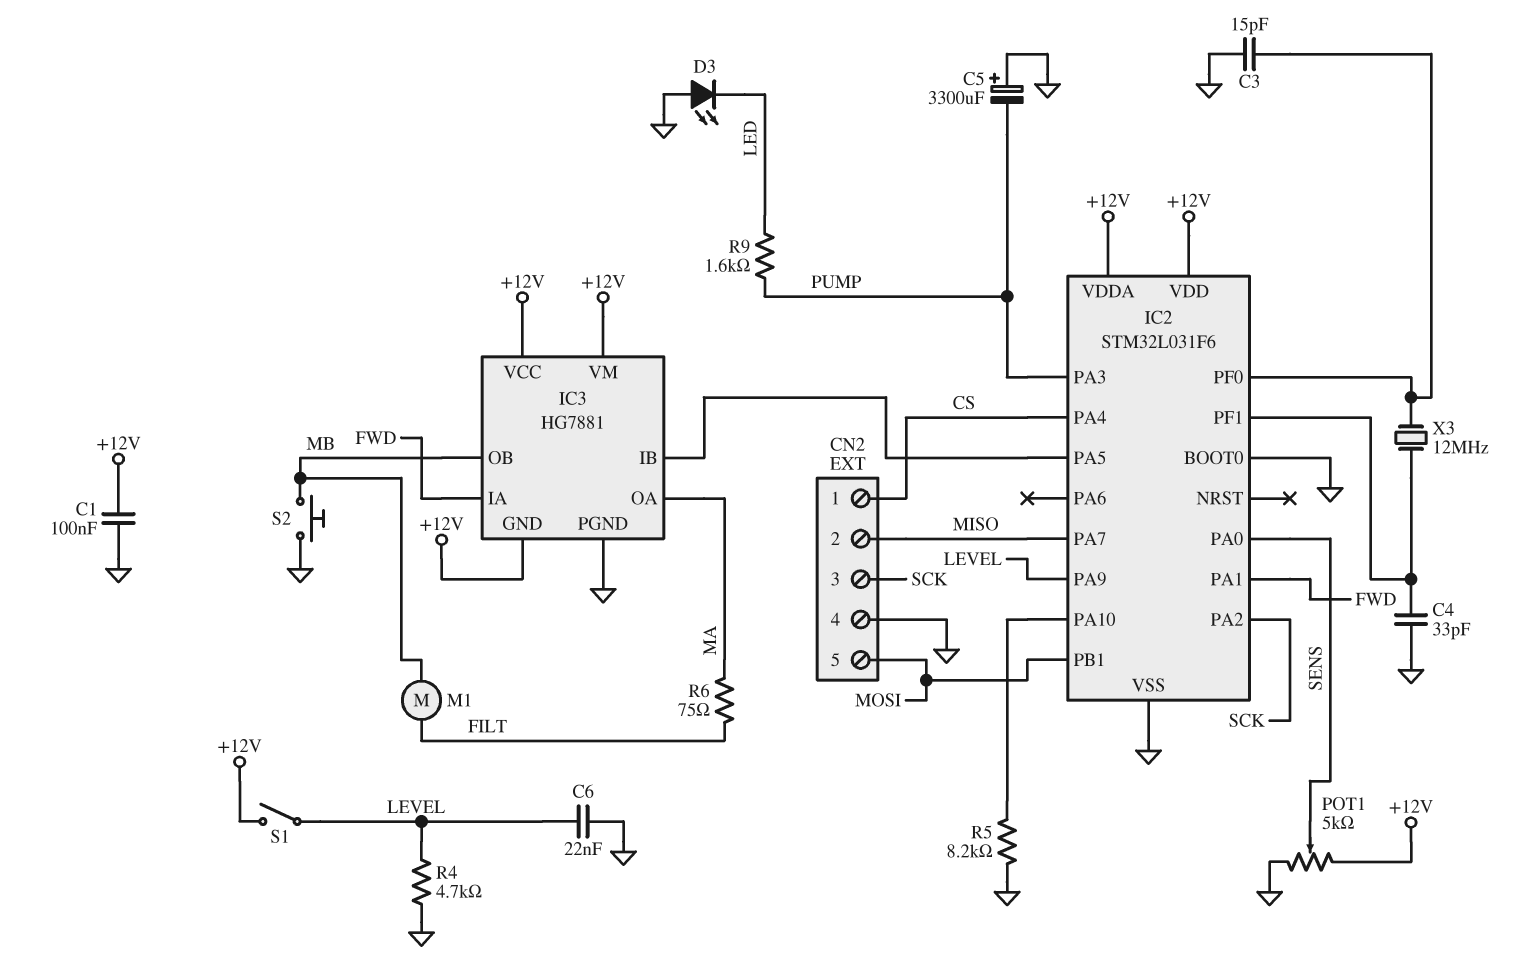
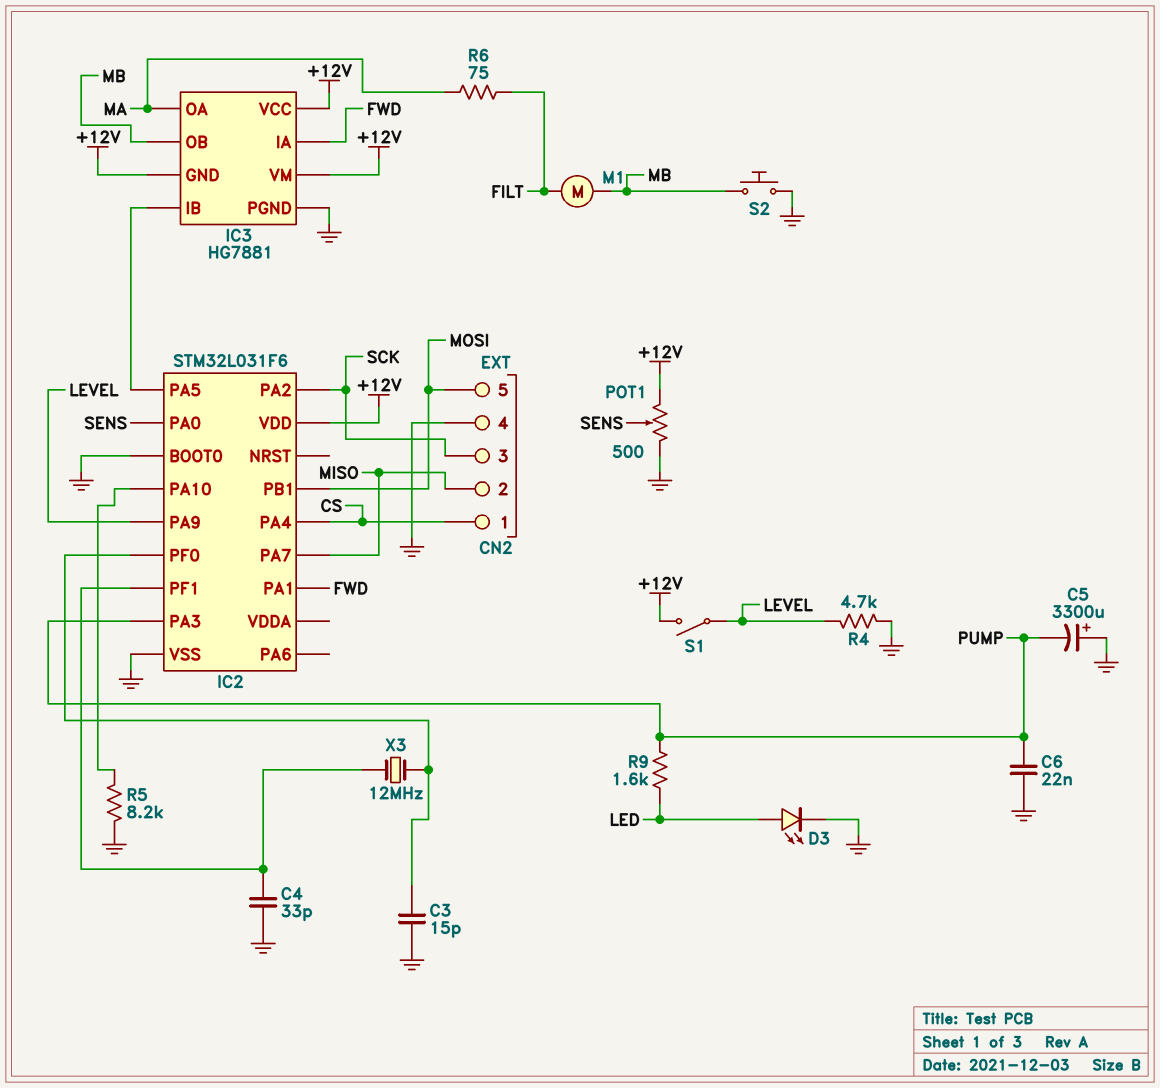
C1: 100nF (+12V, GND) -> none
C6: 22nF (GND, LEVEL) -> 22nF (GND, PUMP)
D3: LED (A GND, K LED) -> LED (A LED, K GND)
IC2 pin VDDA: +12V -> none
POT1: 5k (+12V, GND, wiper SENS) -> 500 (+12V, GND, wiper SENS)

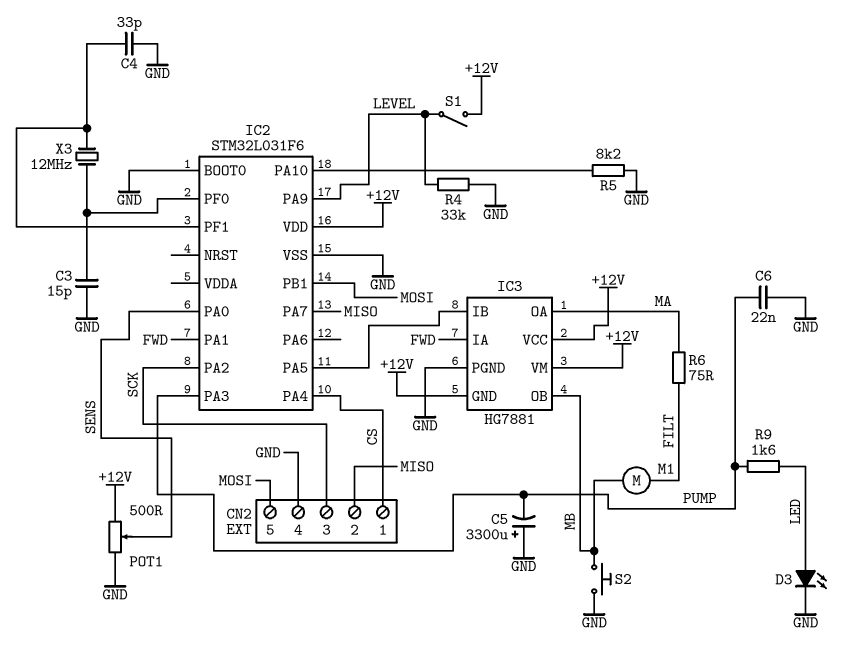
R4: 4.7k (GND, LEVEL) -> 33k (GND, LEVEL)

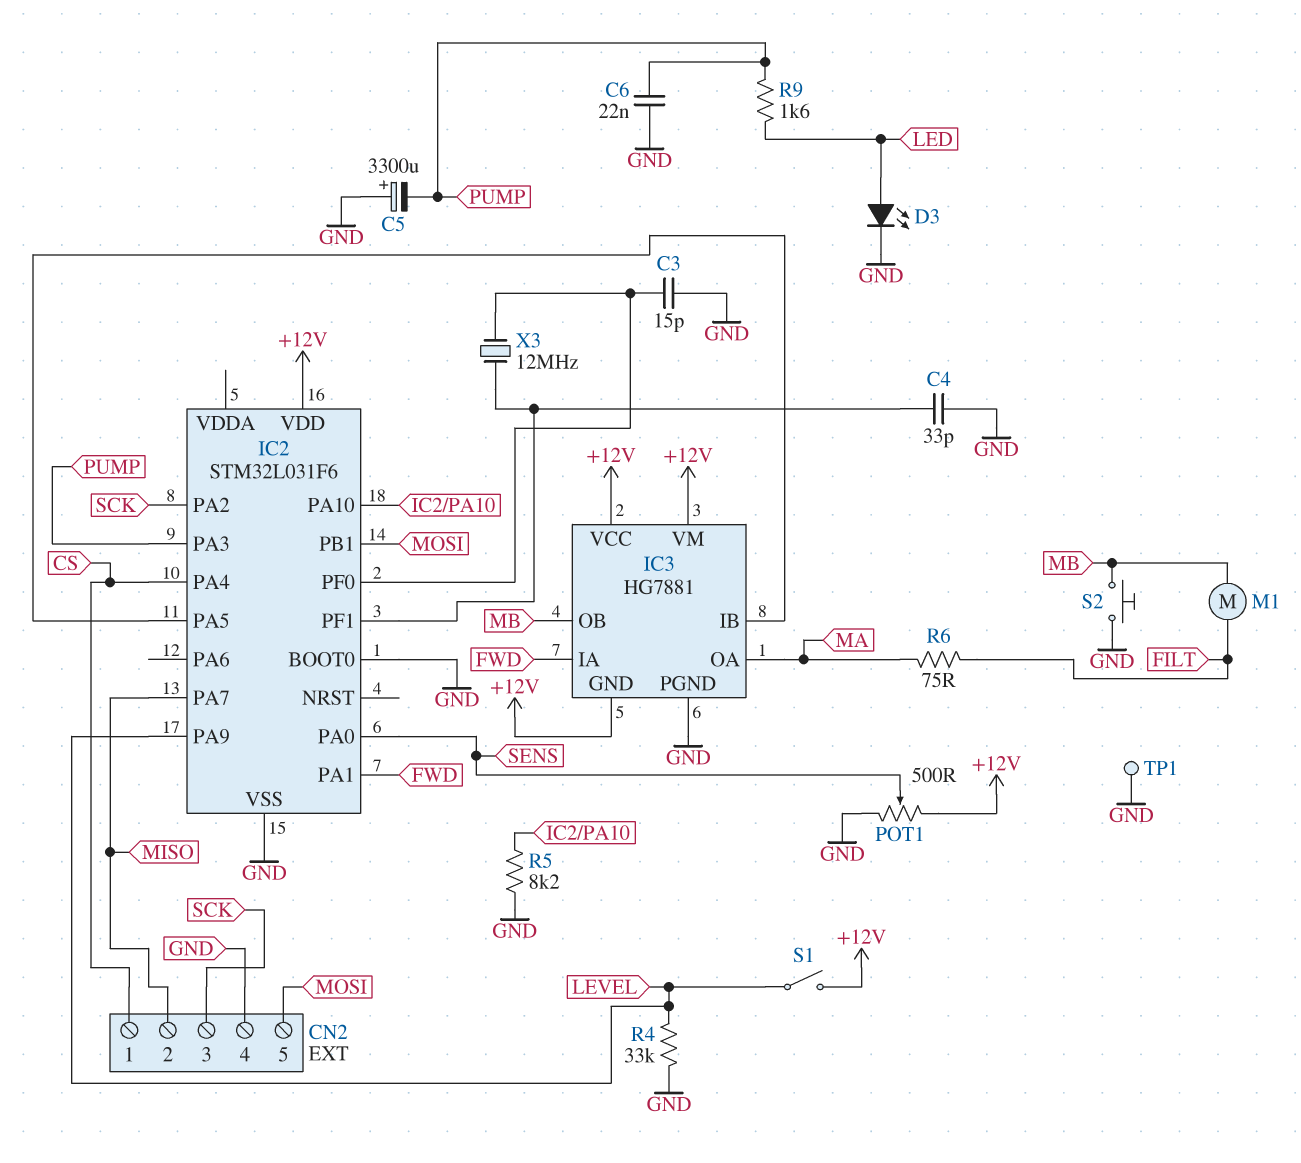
TP1: none -> test point (GND)

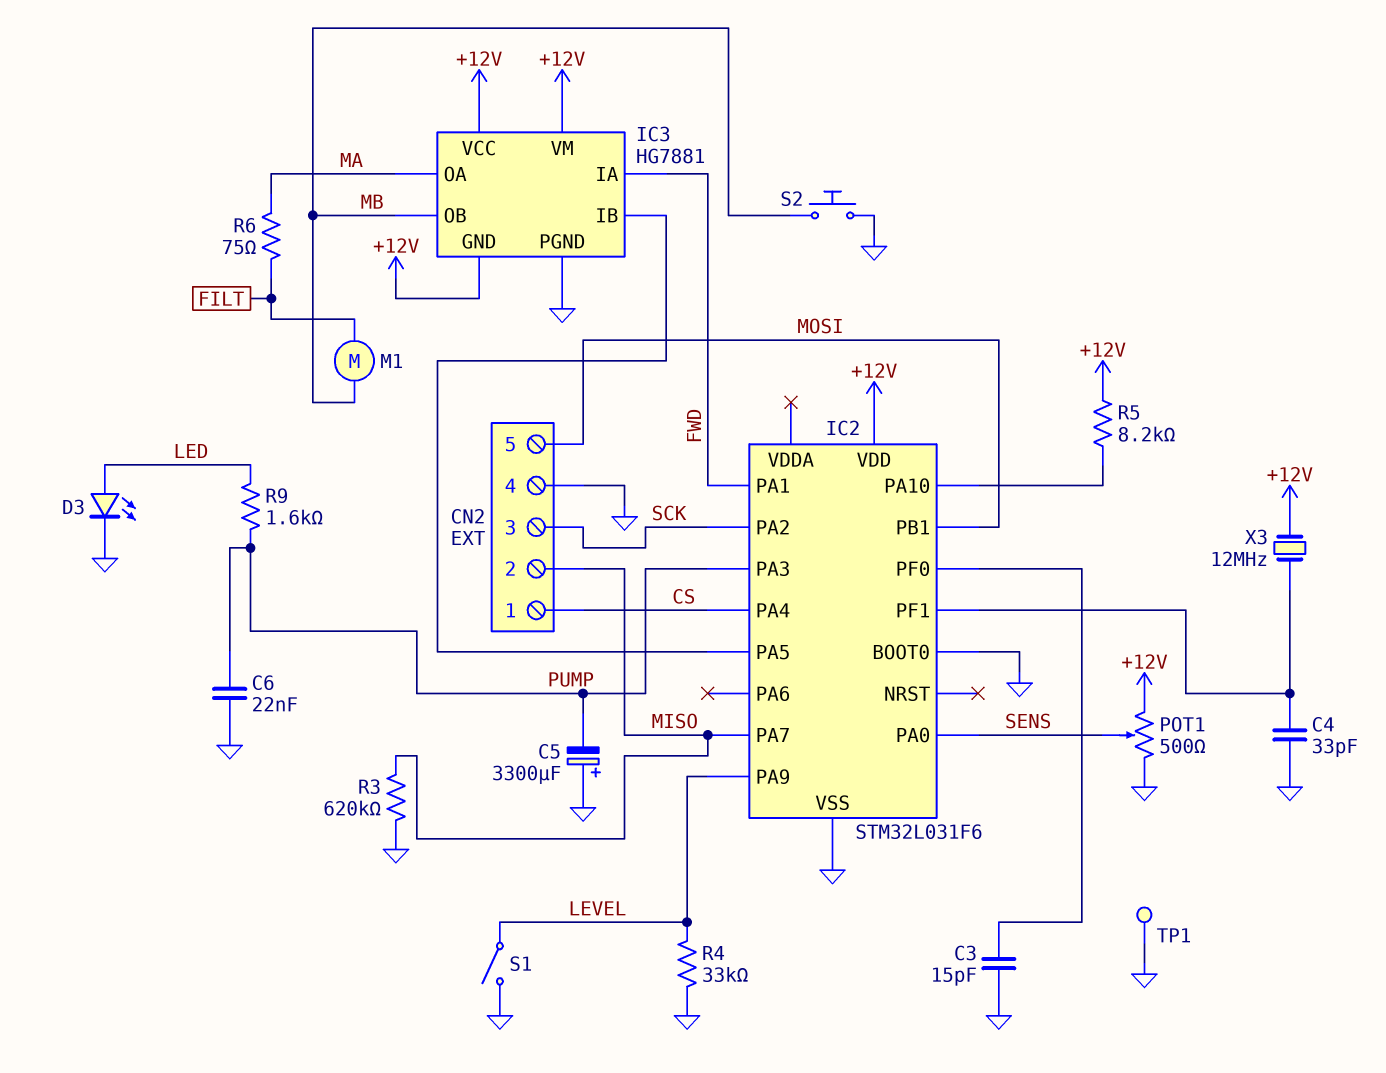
R3: none -> 620k (GND, MISO)
R5: 8.2k (GND, IC2/PA10) -> 8.2k (+12V, IC2/PA10)
S1: switch (+12V, LEVEL) -> switch (GND, LEVEL)
X3: 12MHz (IC2/PF0, IC2/PF1) -> 12MHz (+12V, IC2/PF1)

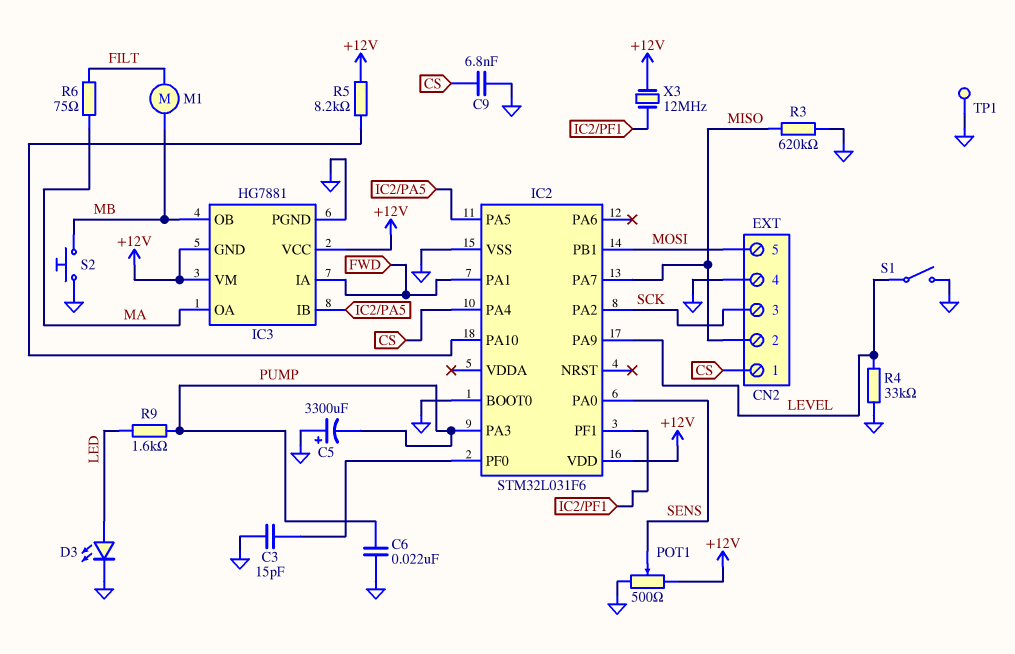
C4: 33pF (GND, IC2/PF1) -> none
C9: none -> 6.8nF (CS, GND)

